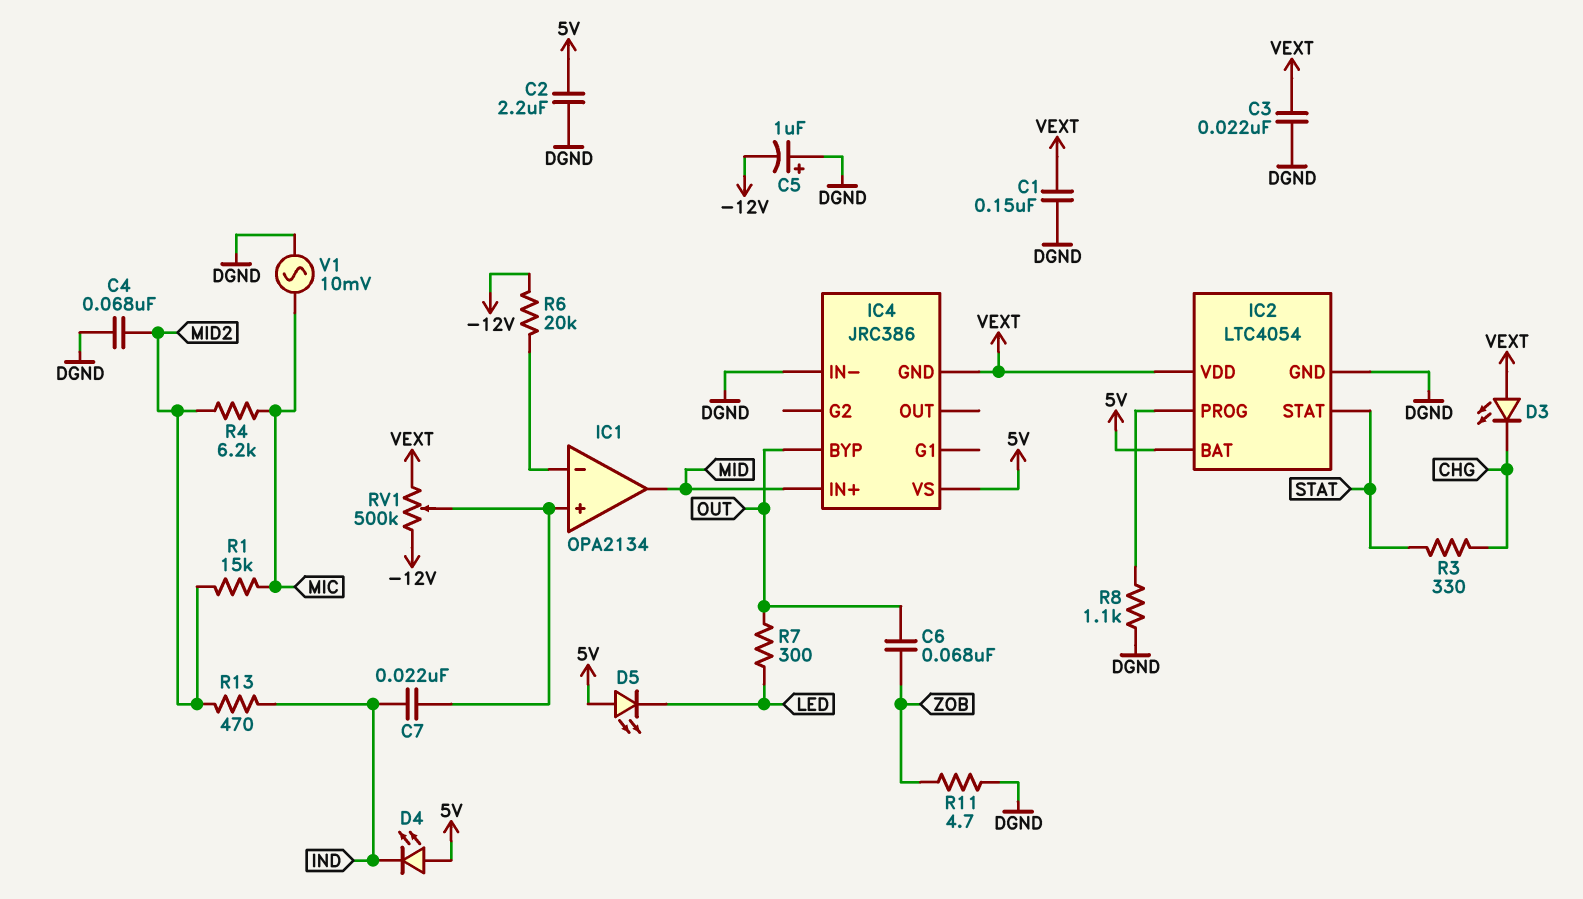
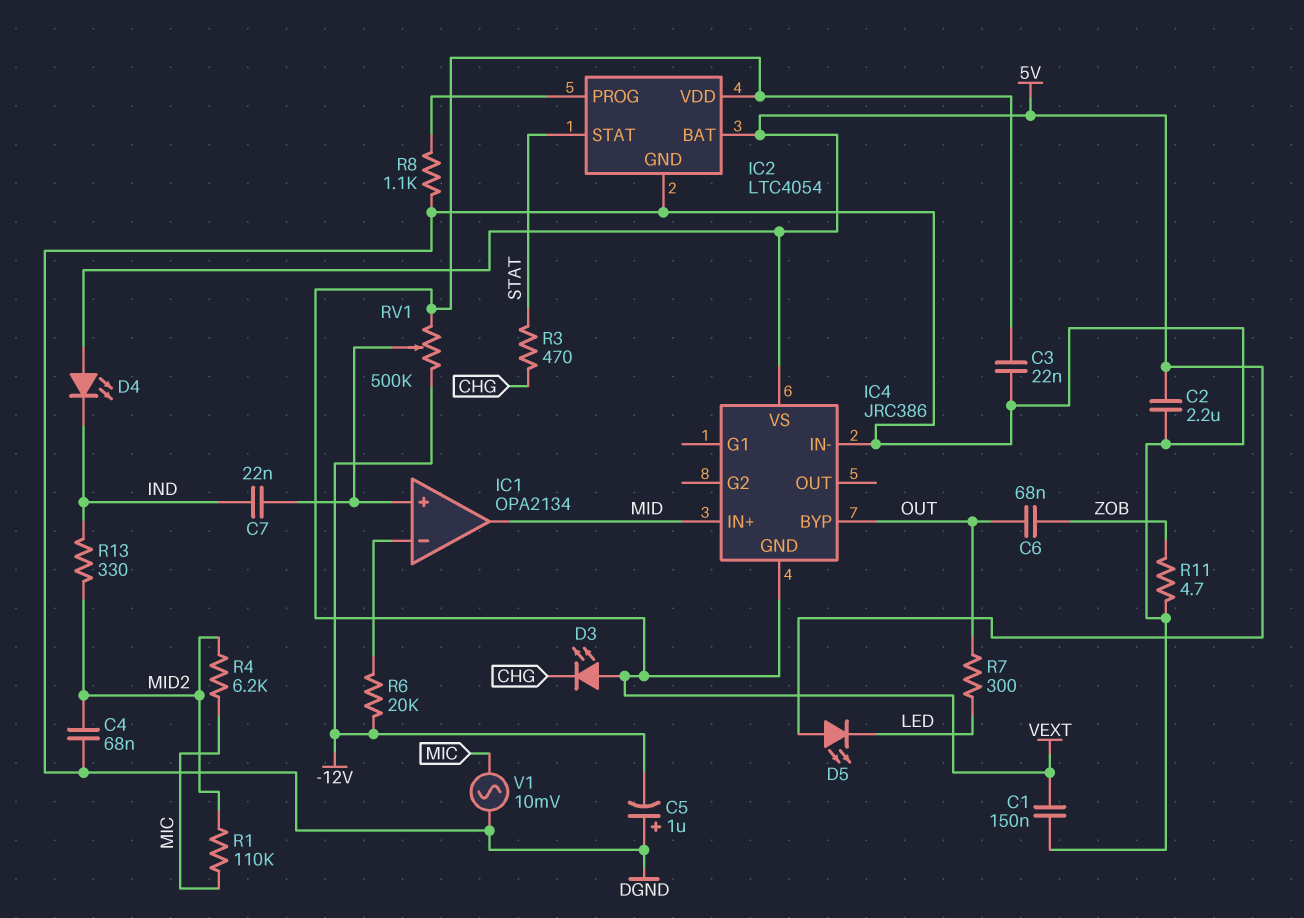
R1: 15k (MIC, MID2) -> 110k (MIC, MID2)
R3: 330 (CHG, STAT) -> 470 (CHG, STAT)
R13: 470 (IND, MID2) -> 330 (IND, MID2)

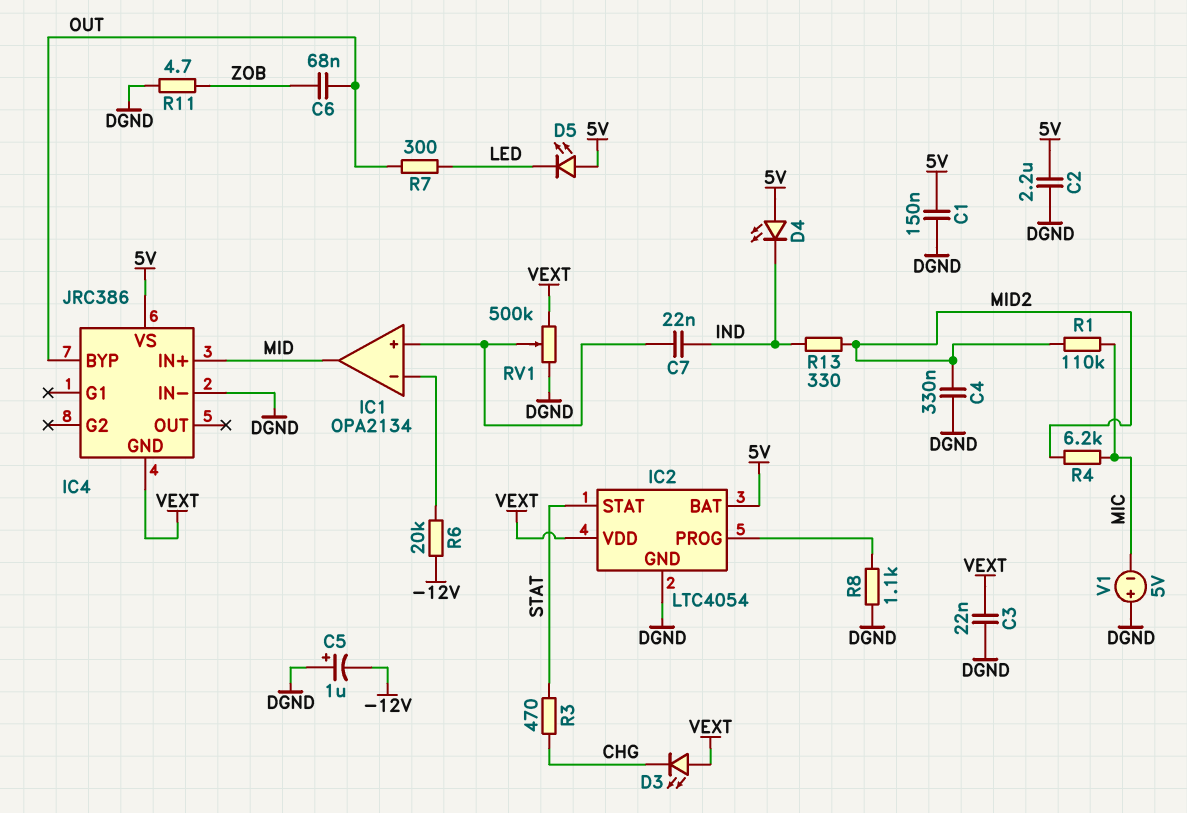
C1: 150nF (DGND, VEXT) -> 150nF (5V, DGND)
C4: 68nF (DGND, MID2) -> 330nF (DGND, MID2)
RV1: 500k (-12V, VEXT, wiper IC1/in+) -> 500k (DGND, VEXT, wiper IC1/in+)
V1: AC 10mV (DGND, MIC) -> 5V (plus DGND, minus MIC)

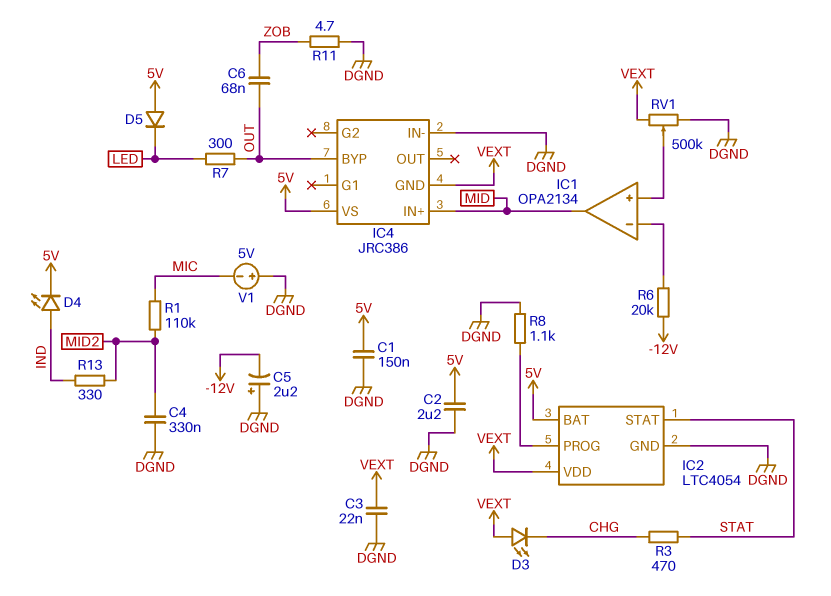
C5: 1uF (plus DGND, minus -12V) -> 2.2uF (plus DGND, minus -12V)
C7: 22nF (IC1/in+, IND) -> none
D4: LED (A 5V, K IND) -> LED (A IND, K 5V)
D5: LED (A 5V, K LED) -> diode (A 5V, K LED)
R4: 6.2k (MIC, MID2) -> none

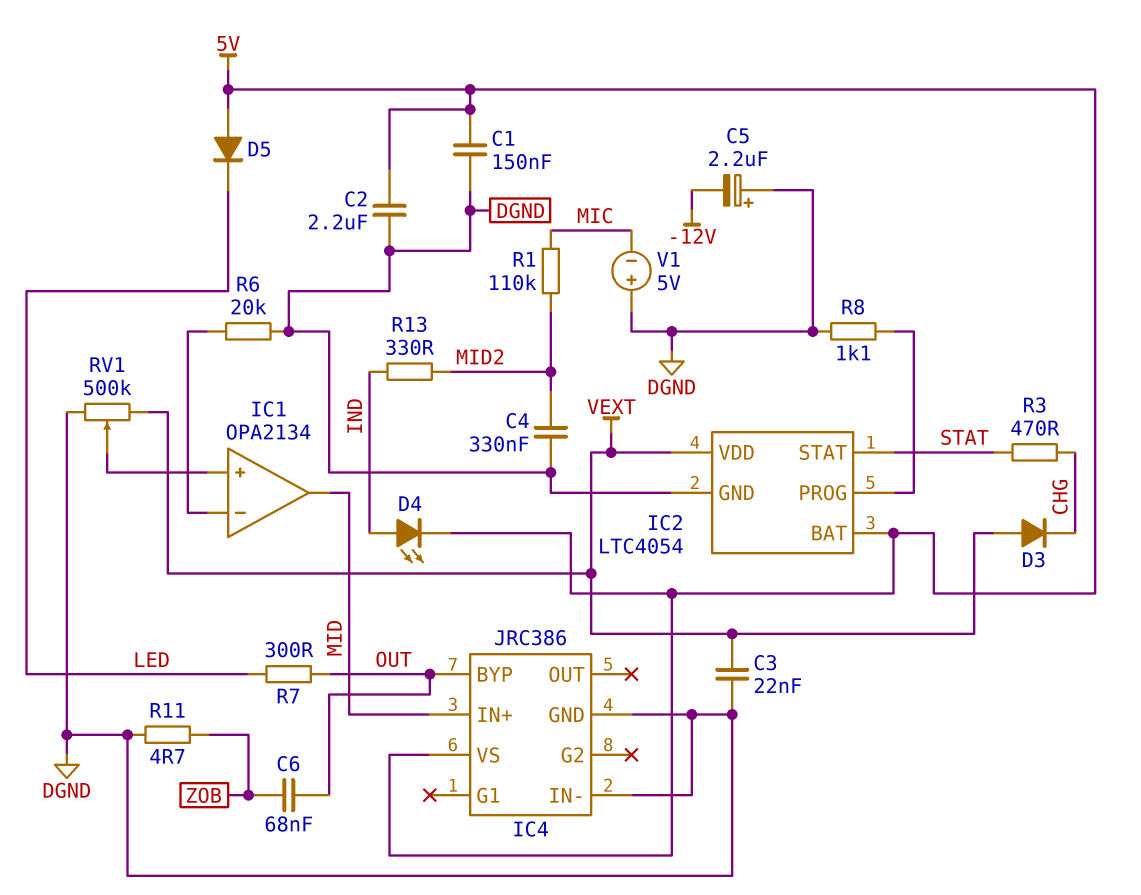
D3: LED (A VEXT, K CHG) -> diode (A VEXT, K CHG)
IC4 pin GND: VEXT -> DGND
R6: 20k (-12V, IC1/in-) -> 20k (DGND, IC1/in-)

